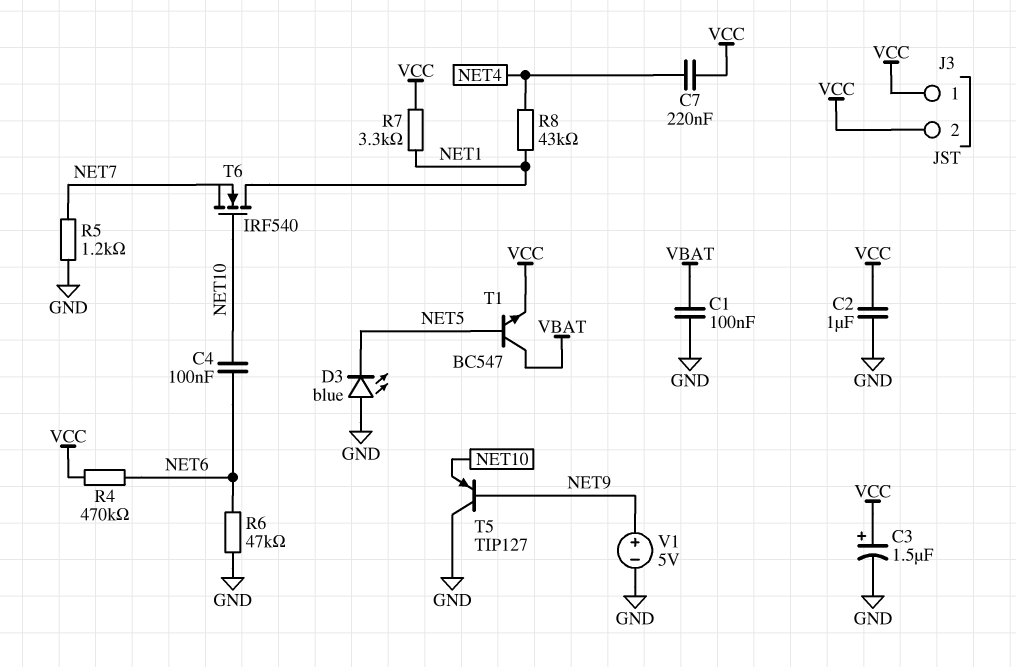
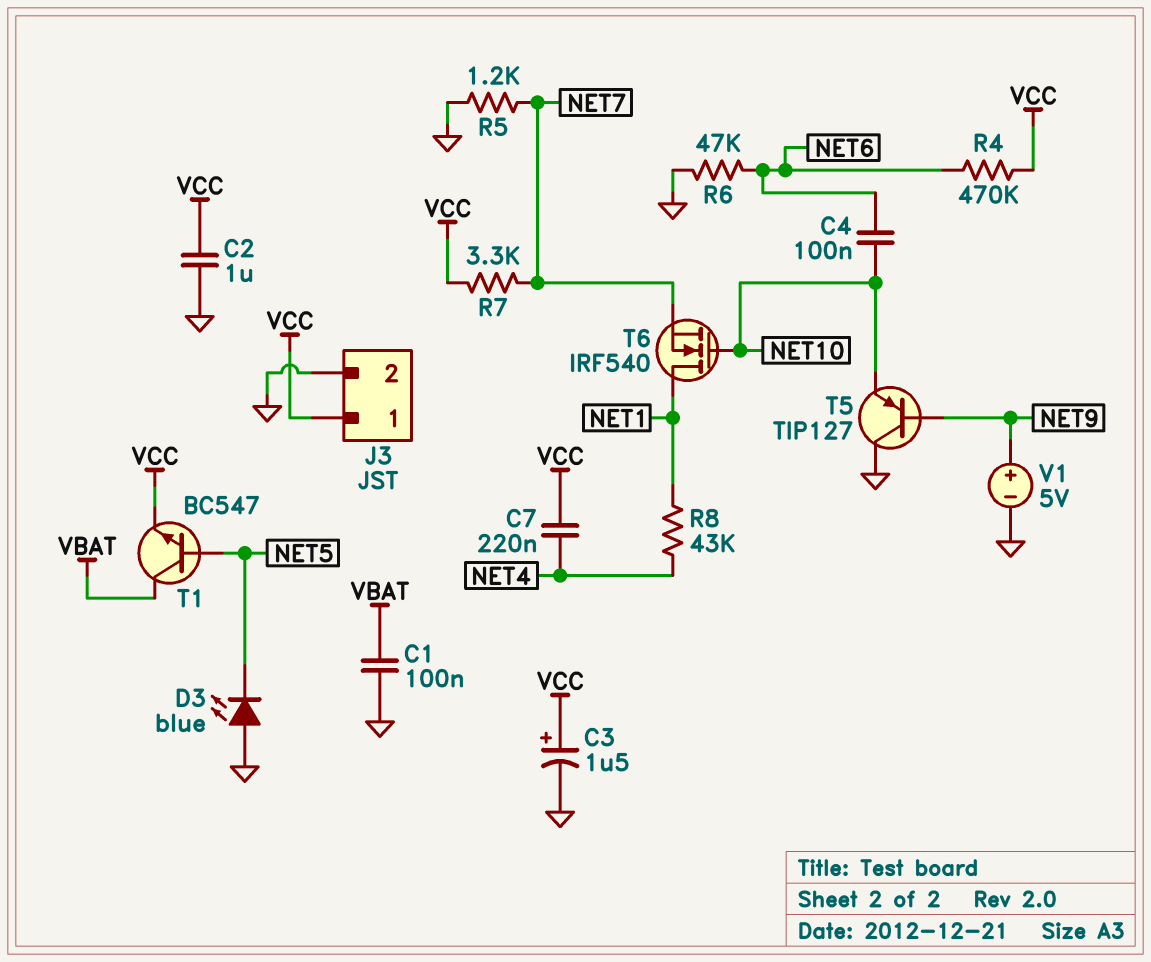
J3 pin 2: VCC -> GND
R7: 3.3k (NET1, VCC) -> 3.3k (NET7, VCC)

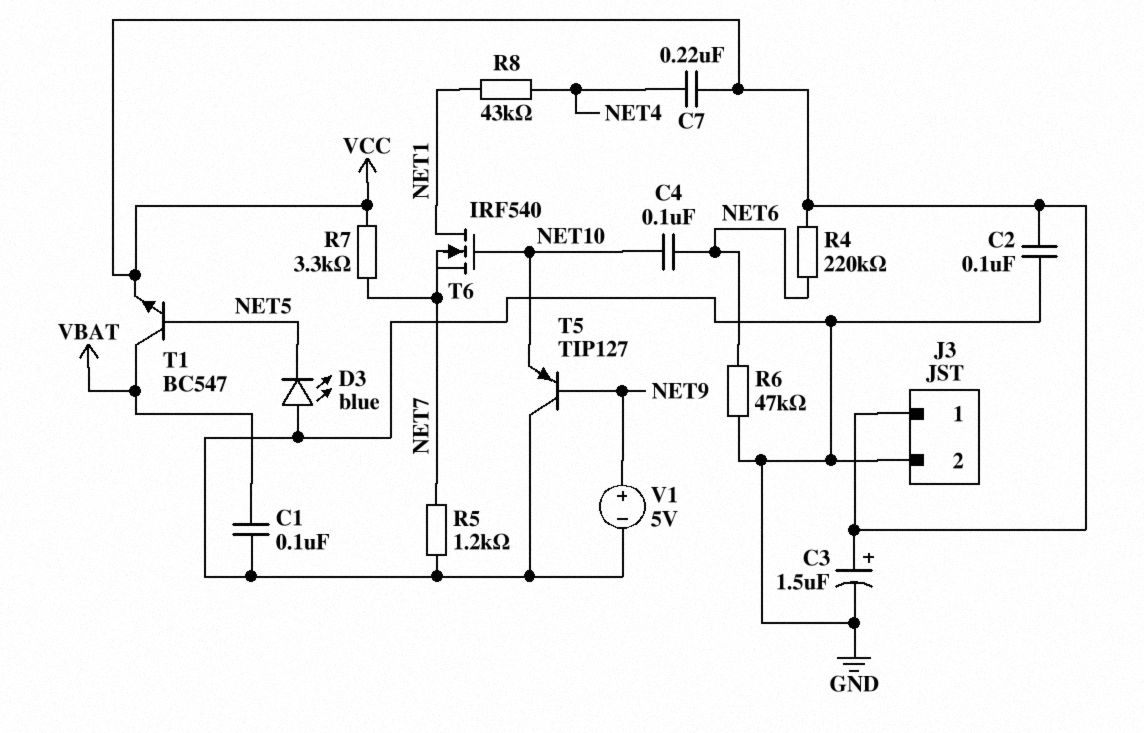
C2: 1uF (GND, VCC) -> 100nF (GND, VCC)
R4: 470k (NET6, VCC) -> 220k (NET6, VCC)

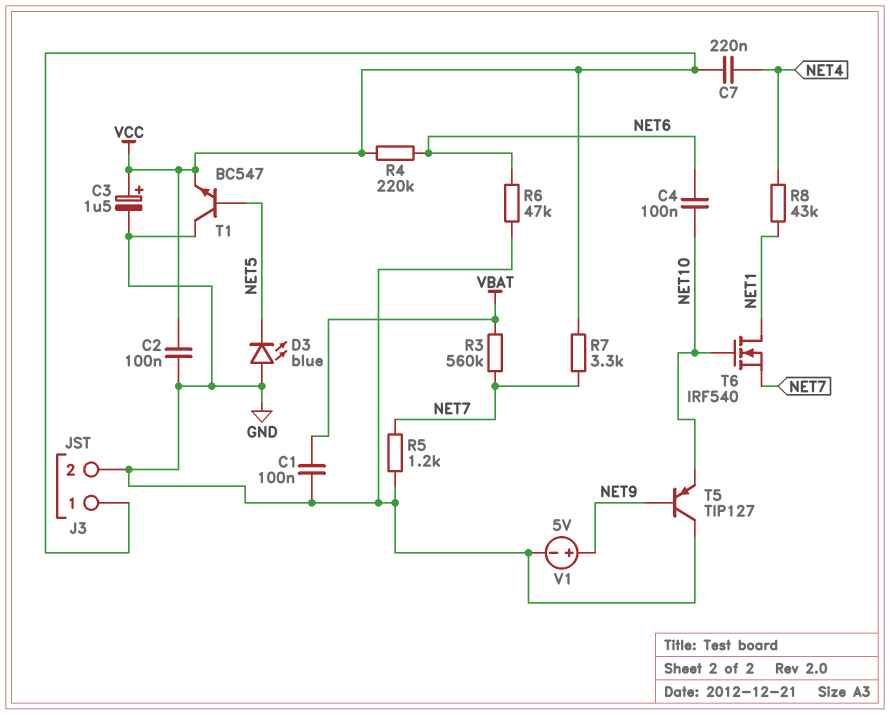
R3: none -> 560k (NET7, VBAT)
T1: NPN BC547 (B NET5, C VBAT, E VCC) -> NPN BC547 (B NET5, C GND, E VCC)

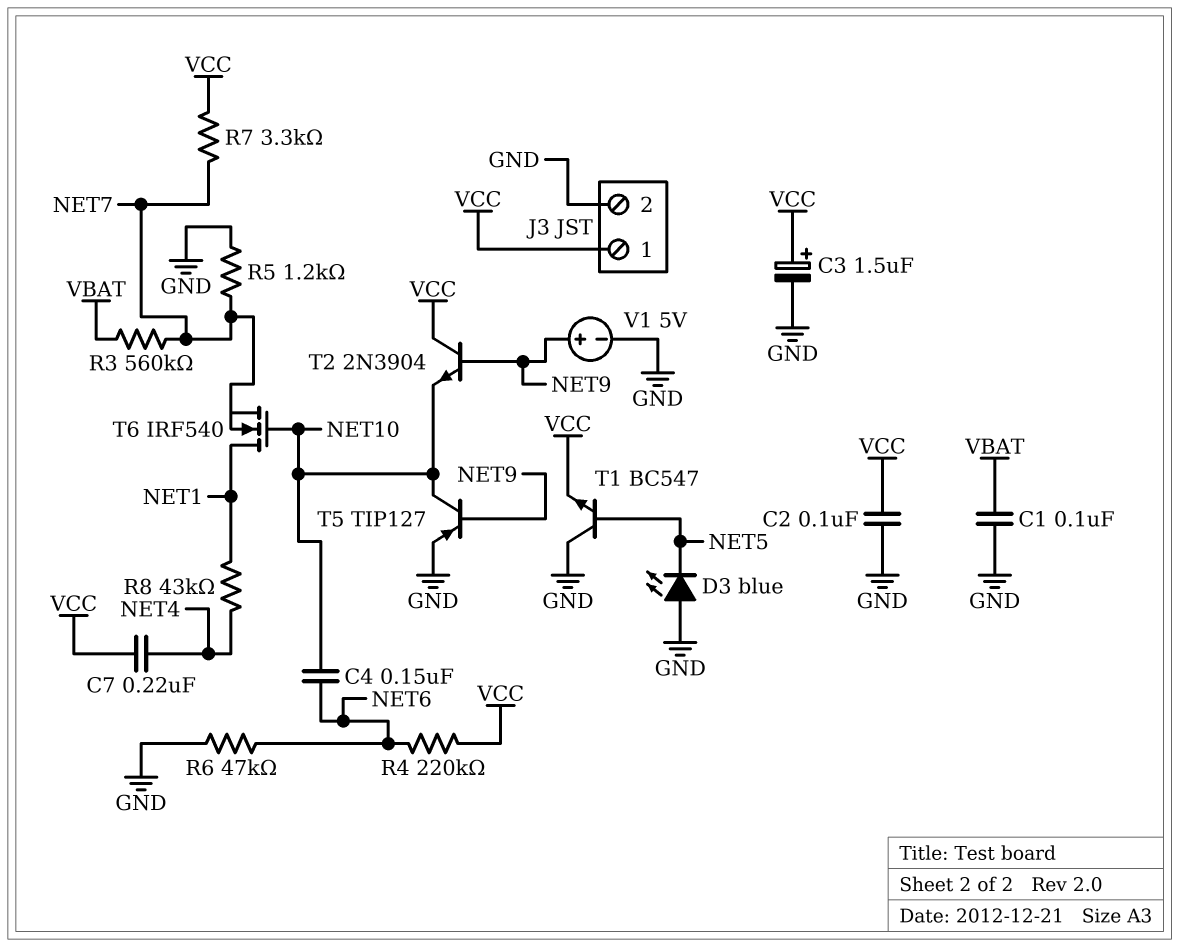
C4: 100nF (NET6, NET10) -> 150nF (NET6, NET10)
T2: none -> NPN 2N3904 (B NET9, C VCC, E NET10)
T5: PNP TIP127 (B NET9, C GND, E NET10) -> PNP TIP127 (B NET9, C NET10, E GND)

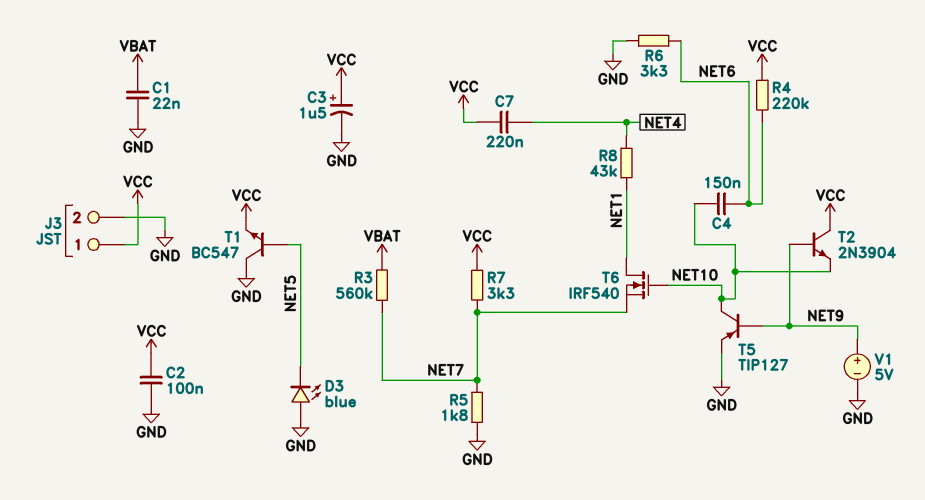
C1: 100nF (GND, VBAT) -> 22nF (GND, VBAT)
R5: 1.2k (GND, NET7) -> 1.8k (GND, NET7)
R6: 47k (GND, NET6) -> 3.3k (GND, NET6)

